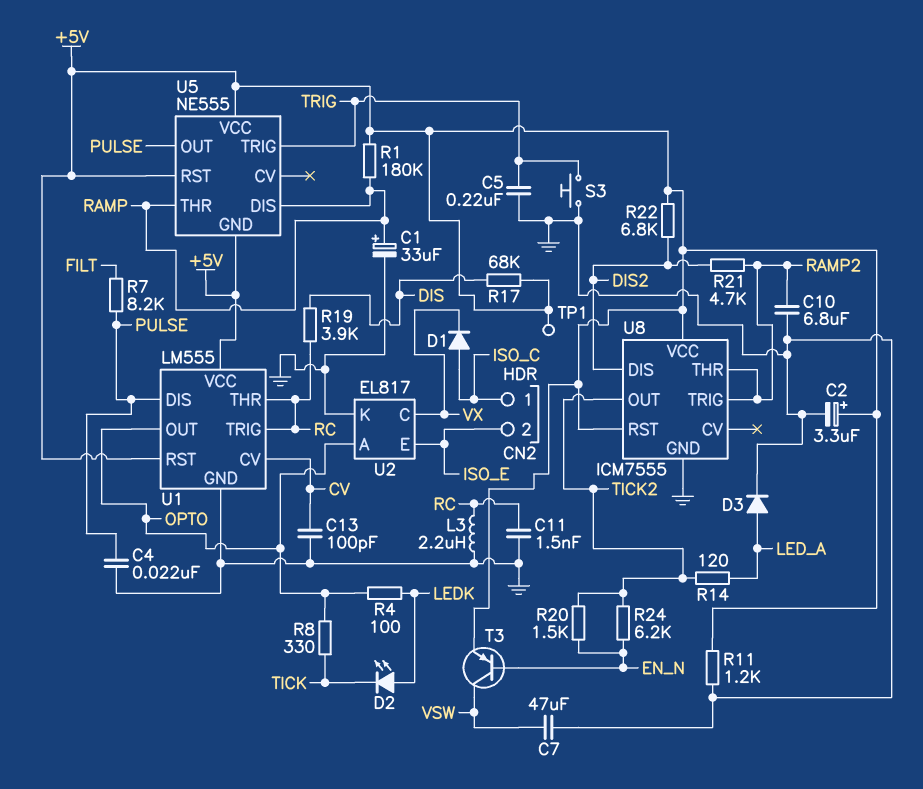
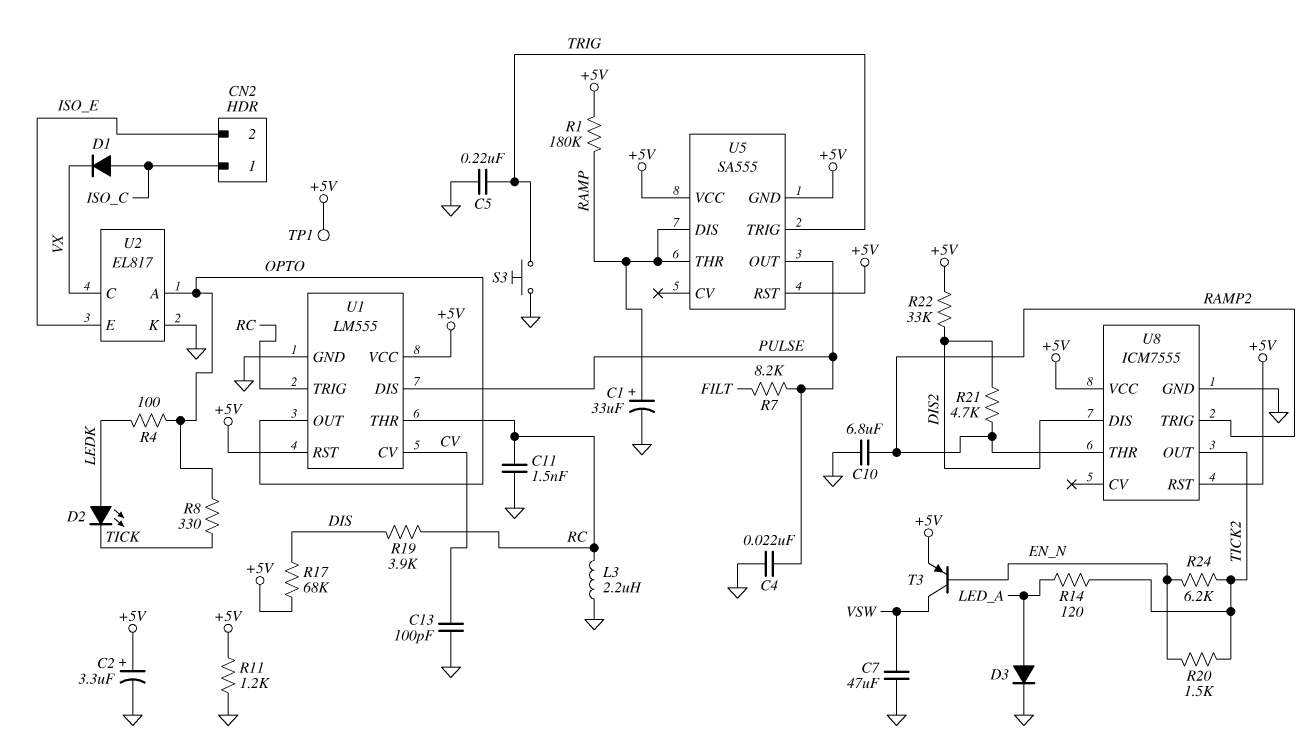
R22: 6.8k (+5V, DIS2) -> 33k (+5V, DIS2)
U5: NE555 -> SA555

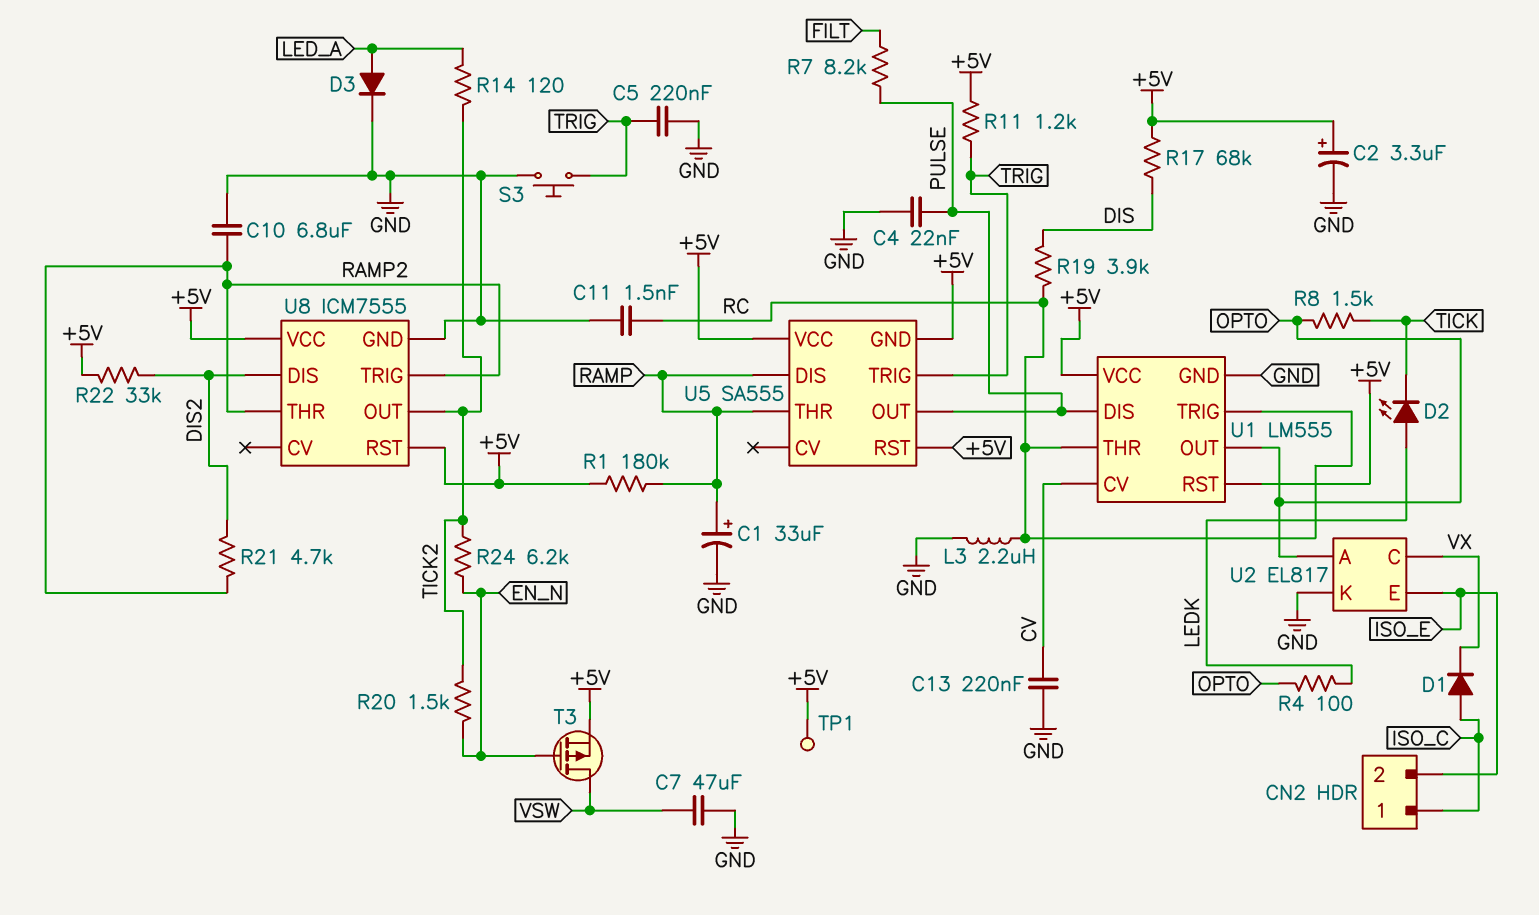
C13: 100pF (CV, GND) -> 220nF (CV, GND)
R8: 330 (OPTO, TICK) -> 1.5k (OPTO, TICK)
R11: 1.2k (+5V, GND) -> 1.2k (+5V, TRIG)
T3: PNP (B EN_N, C VSW, E +5V) -> PMOS (G EN_N, D VSW, S +5V)

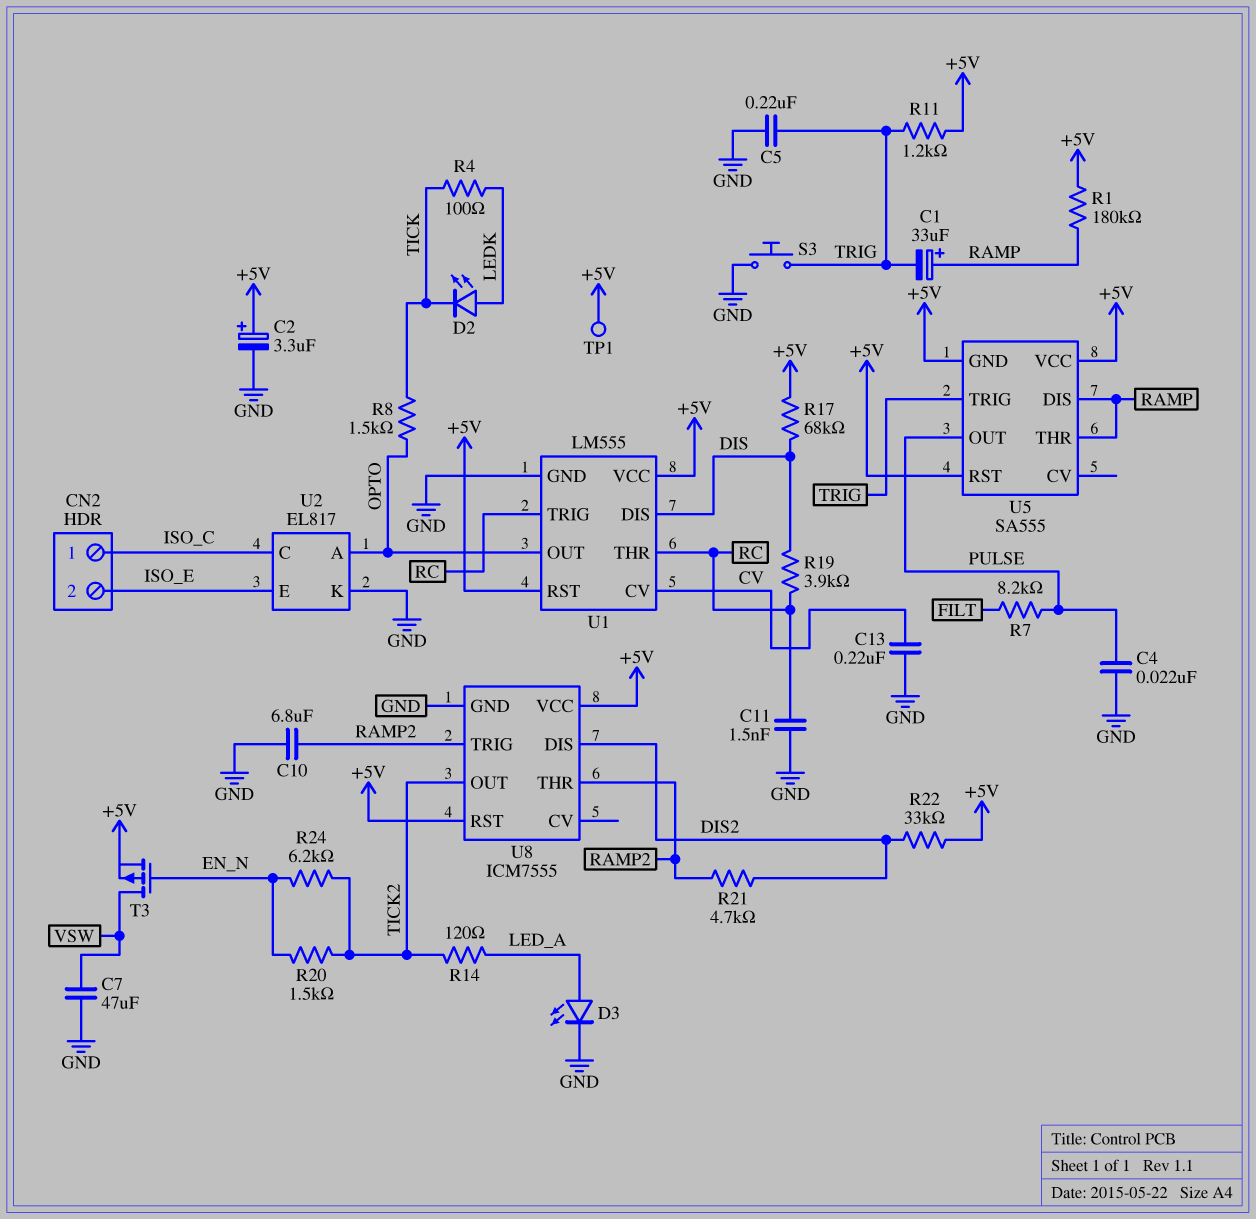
C1: 33uF (plus RAMP, minus GND) -> 33uF (plus RAMP, minus TRIG)
D1: diode (A ISO_C, K VX) -> none
D3: diode (A LED_A, K GND) -> LED (A LED_A, K GND)
L3: 2.2uH (GND, RC) -> none
R4: 100 (LEDK, OPTO) -> 100 (LEDK, TICK)
U1 pin DIS: PULSE -> DIS
U2 pin C: VX -> ISO_C

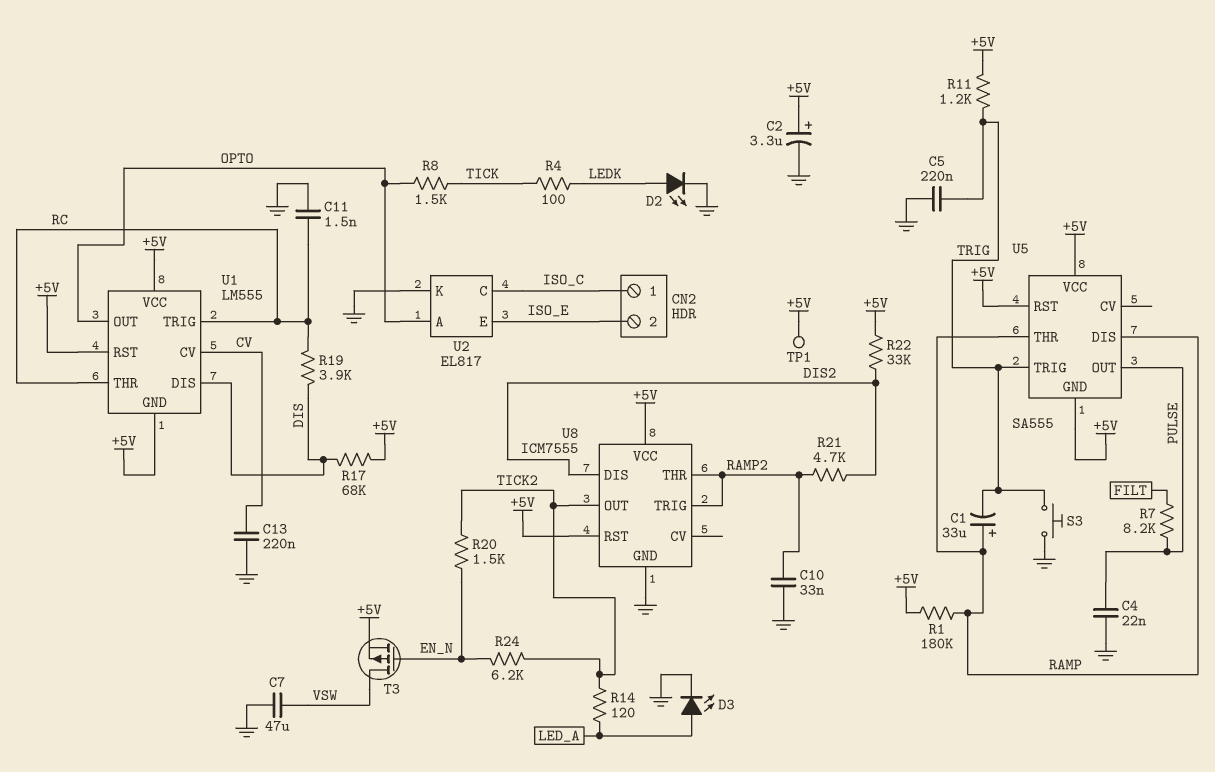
C10: 6.8uF (GND, RAMP2) -> 33nF (GND, RAMP2)
D2: LED (A LEDK, K TICK) -> LED (A LEDK, K GND)
U1 pin GND: GND -> +5V

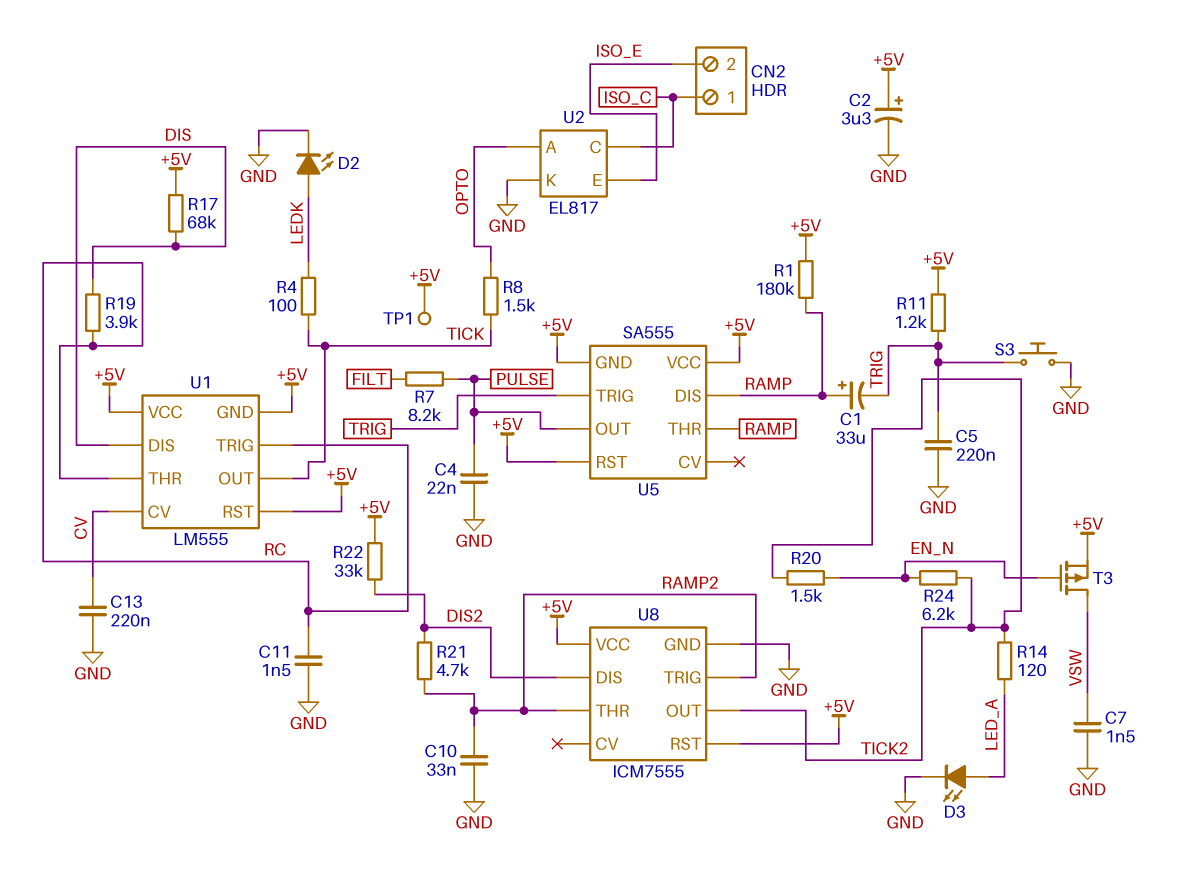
C7: 47uF (GND, VSW) -> 1.5nF (GND, VSW)
U1 pin OUT: OPTO -> TICK

